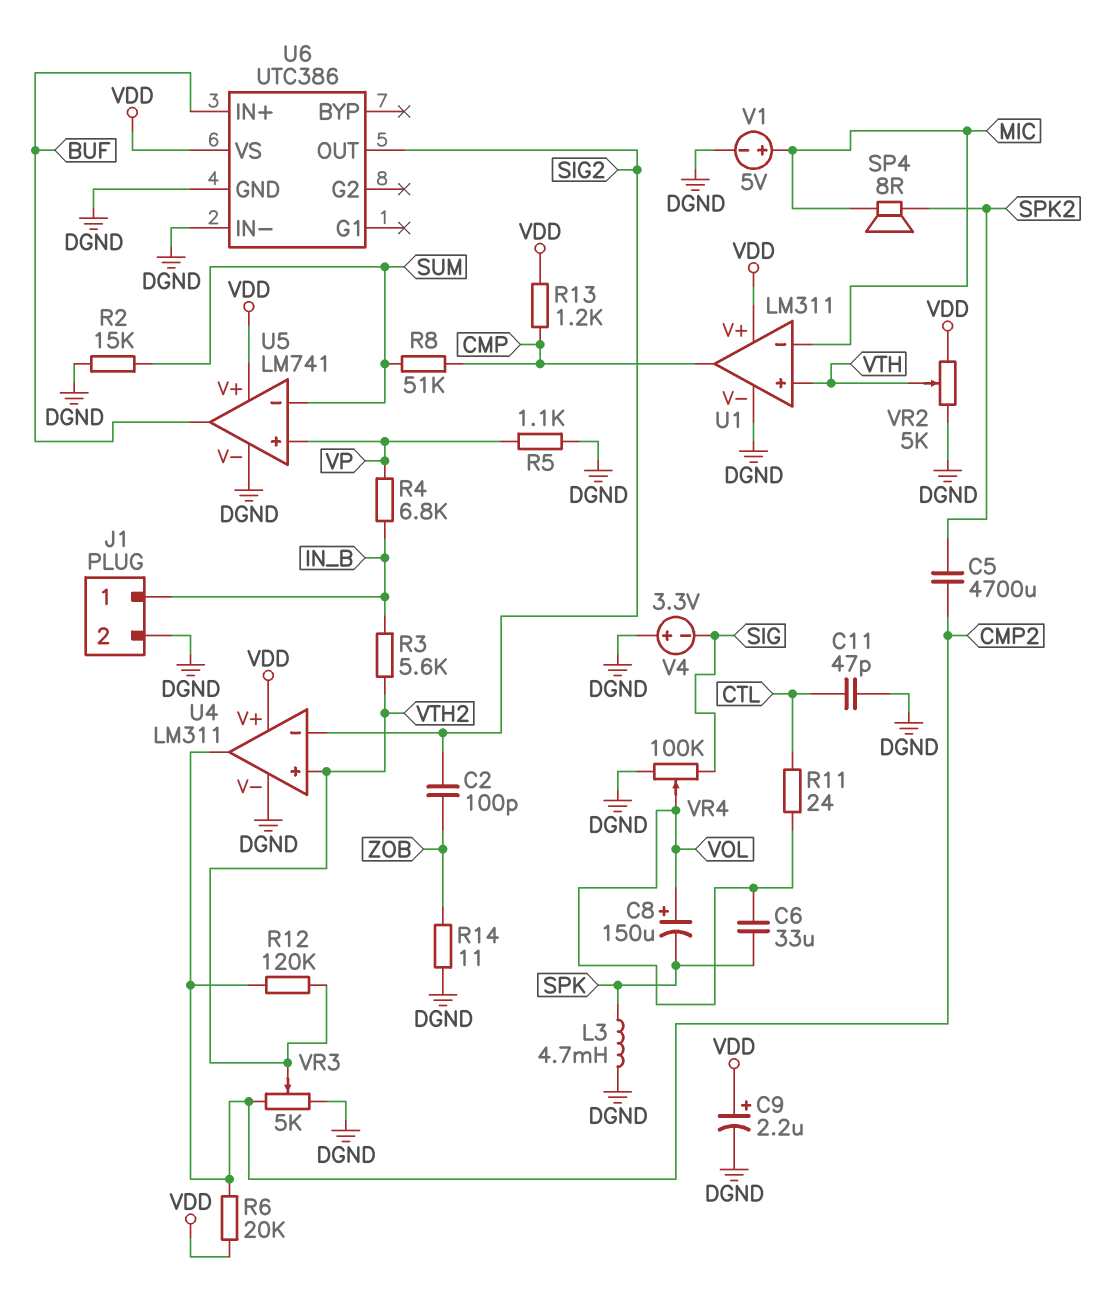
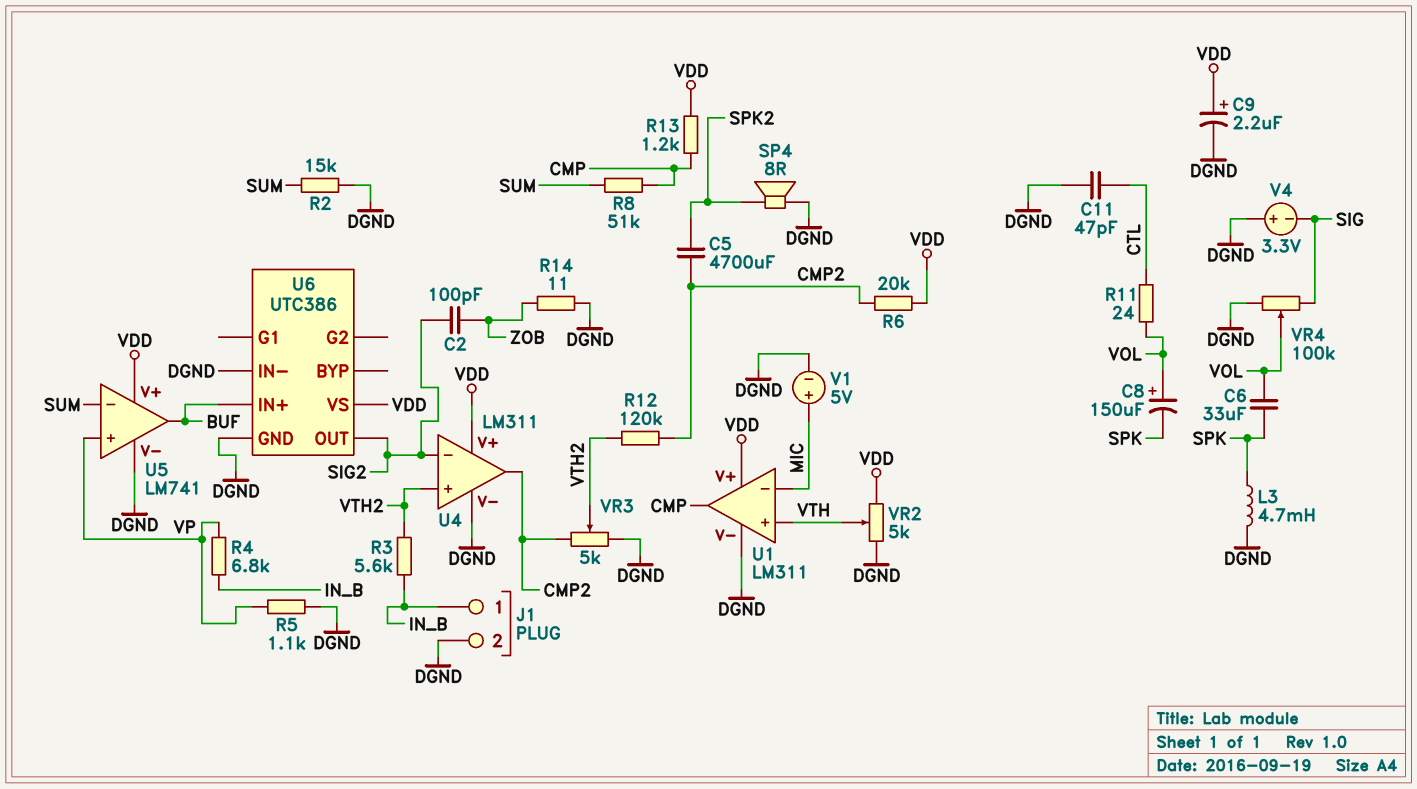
SP4: speaker 8R (MIC, SPK2) -> speaker 8R (DGND, SPK2)

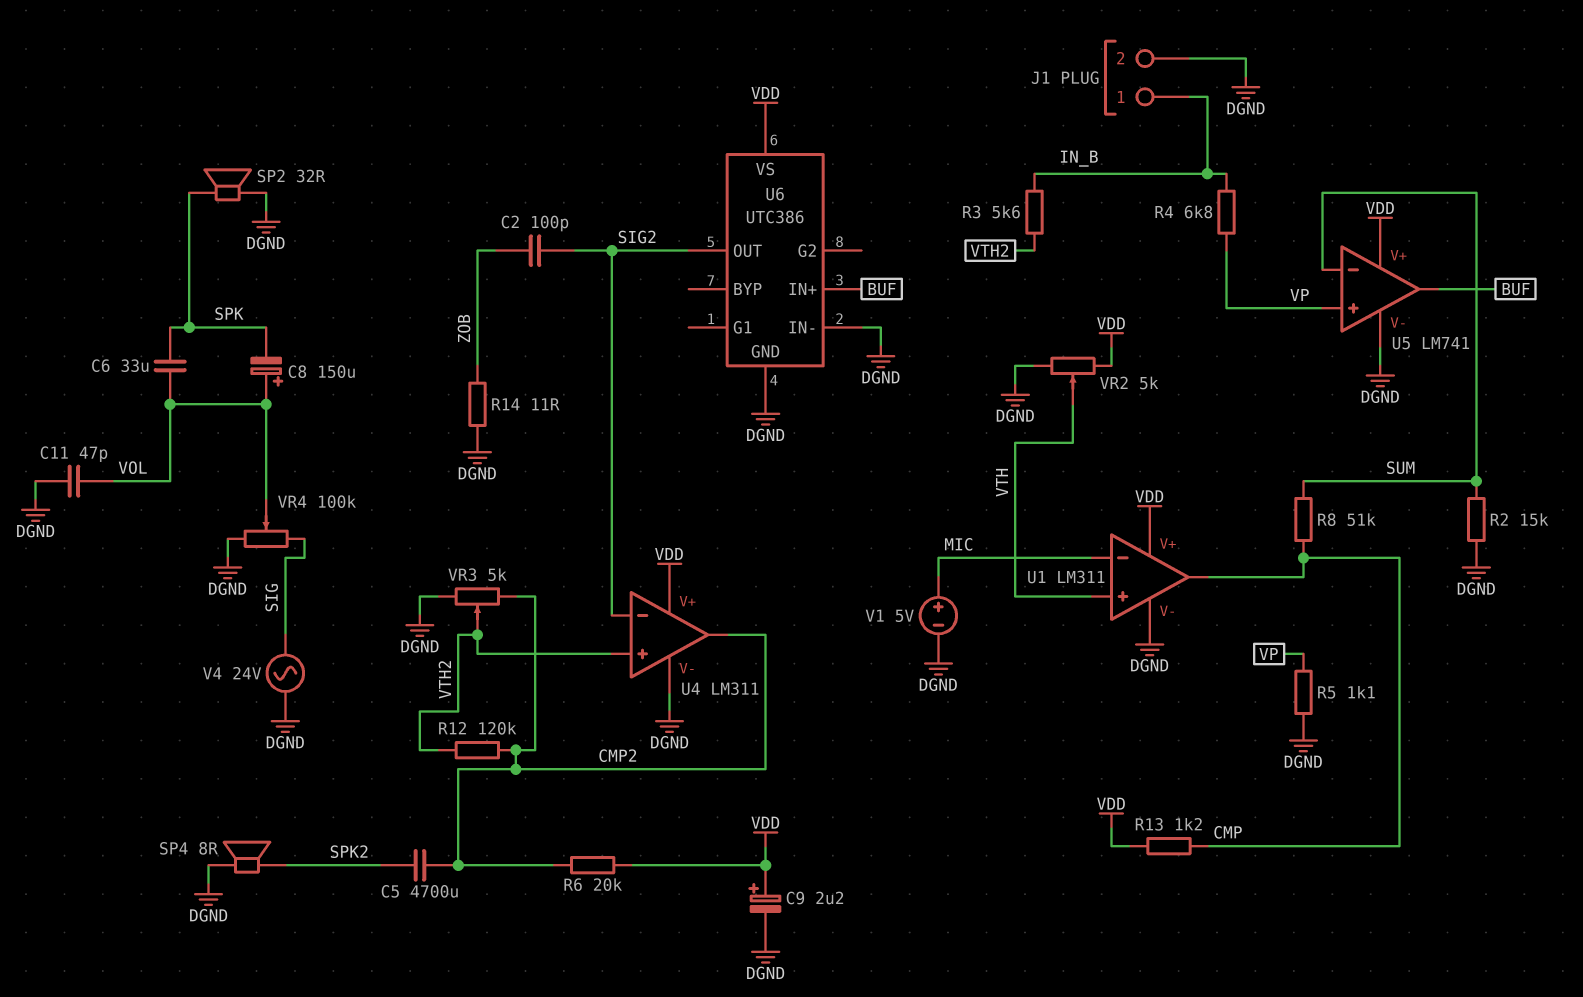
C11: 47pF (CTL, DGND) -> 47pF (DGND, VOL)
L3: 4.7mH (DGND, SPK) -> none
R11: 24 (CTL, VOL) -> none
SP2: none -> speaker 32R (DGND, SPK)
V4: 3.3V (plus DGND, minus SIG) -> AC 24V (DGND, SIG)

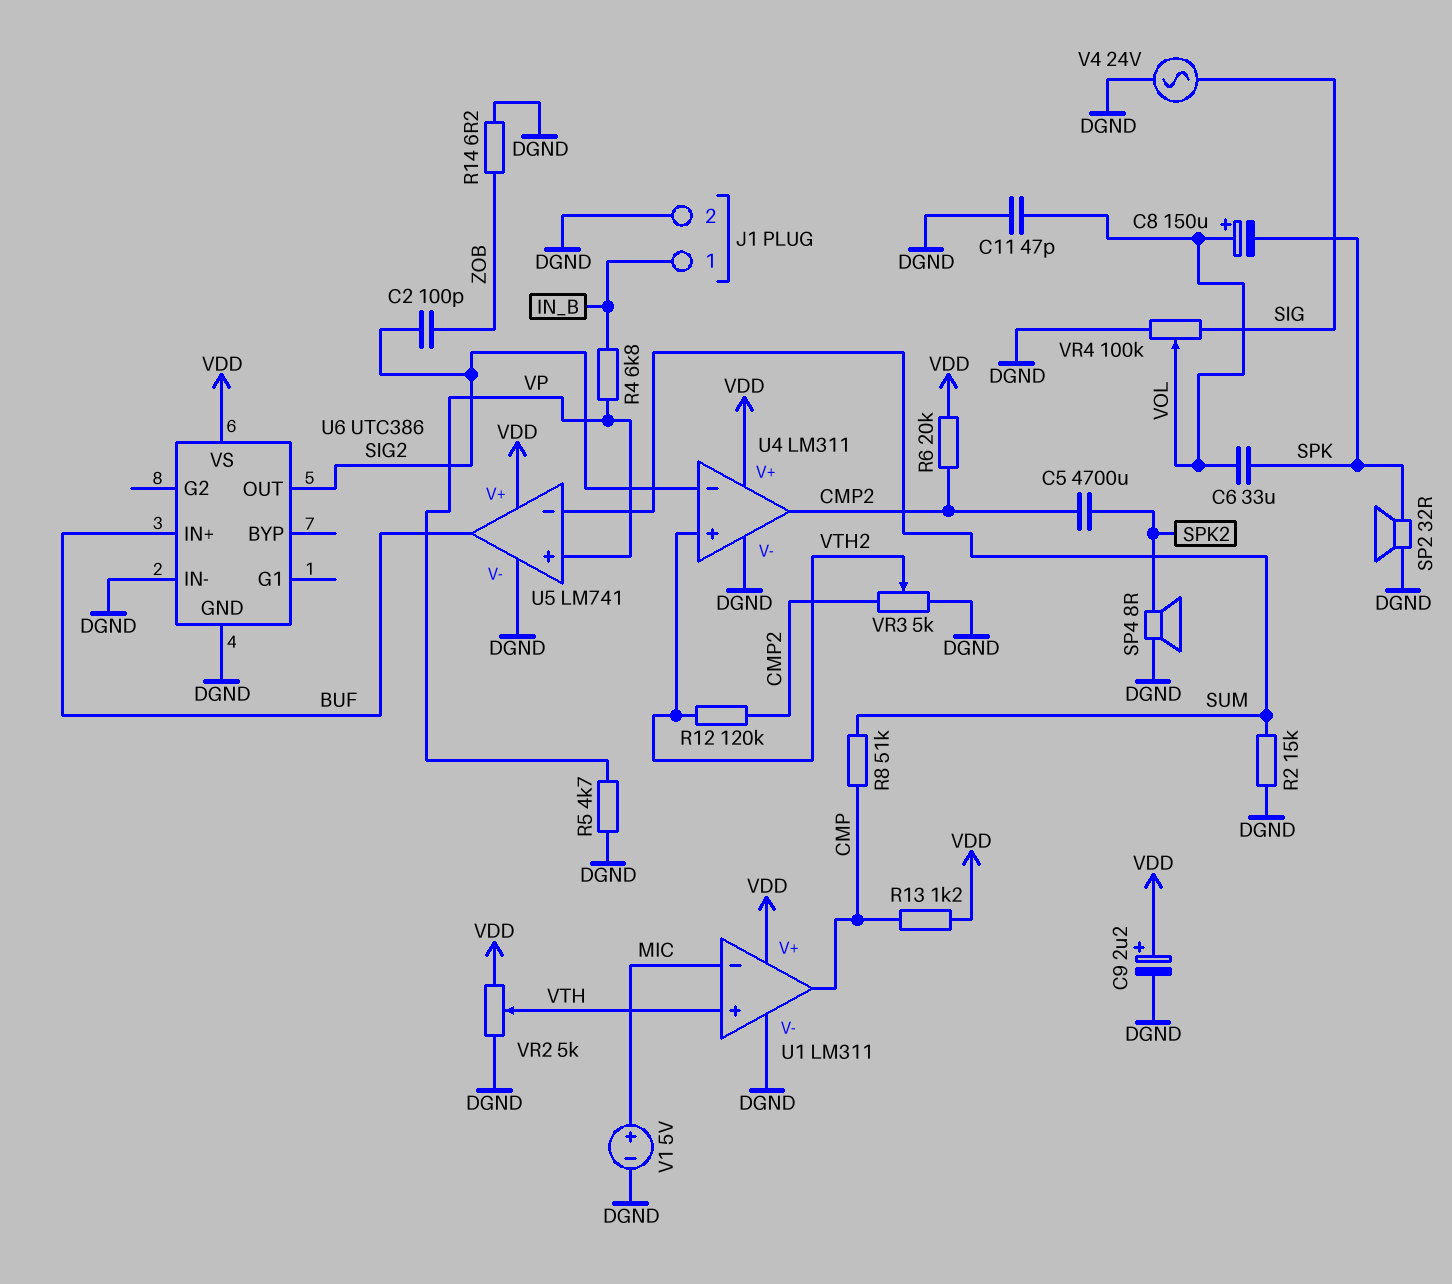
R3: 5.6k (IN_B, VTH2) -> none
R5: 1.1k (DGND, VP) -> 4.7k (DGND, VP)
R14: 11 (DGND, ZOB) -> 6.2 (DGND, ZOB)

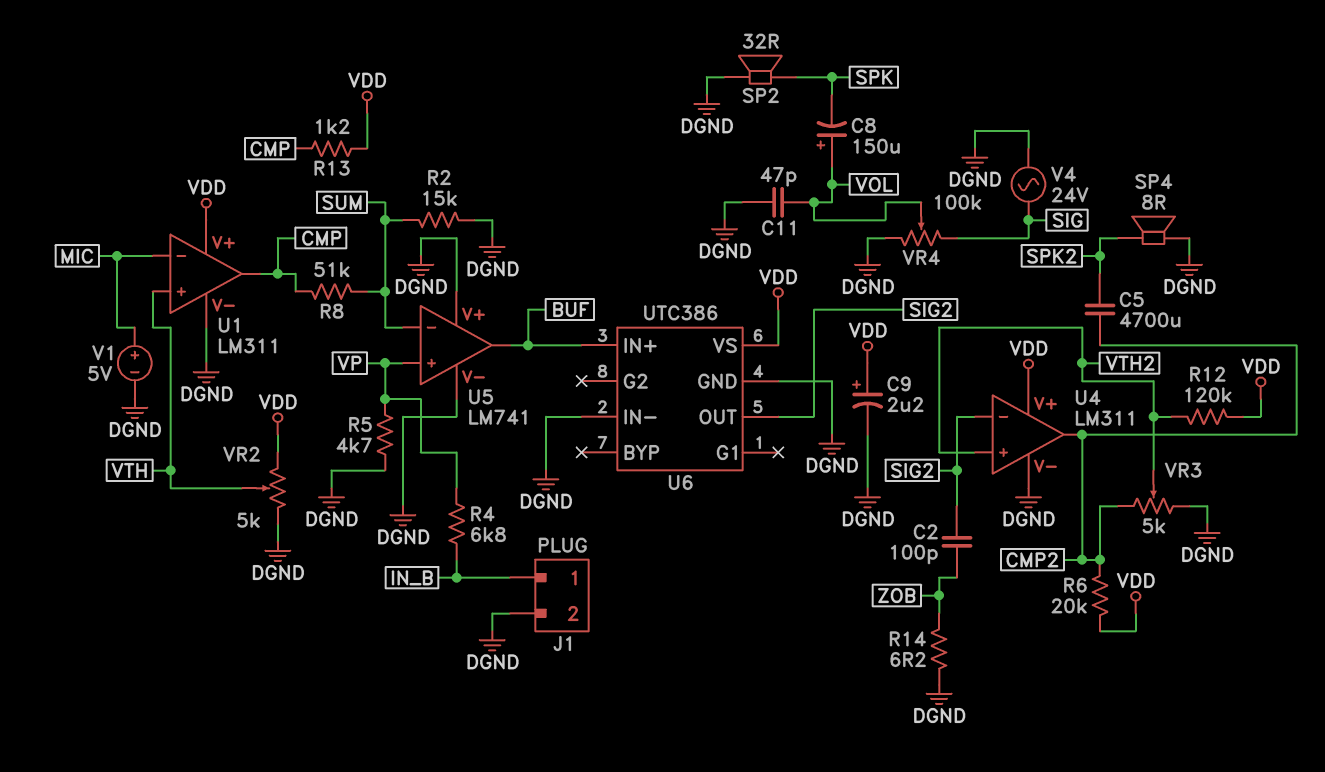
C6: 33uF (SPK, VOL) -> none
R12: 120k (CMP2, VTH2) -> 120k (VDD, VTH2)
U5 pin V+: VDD -> DGND

